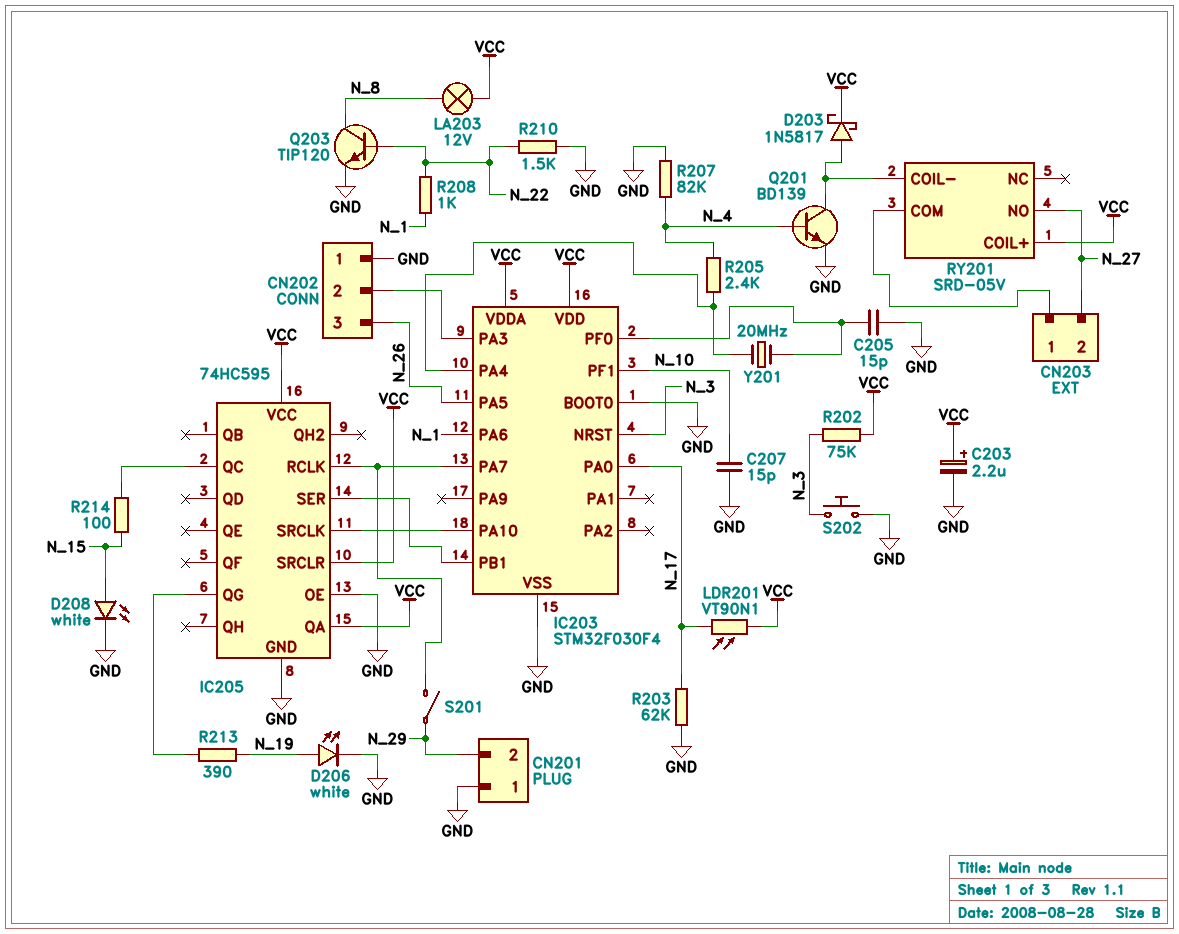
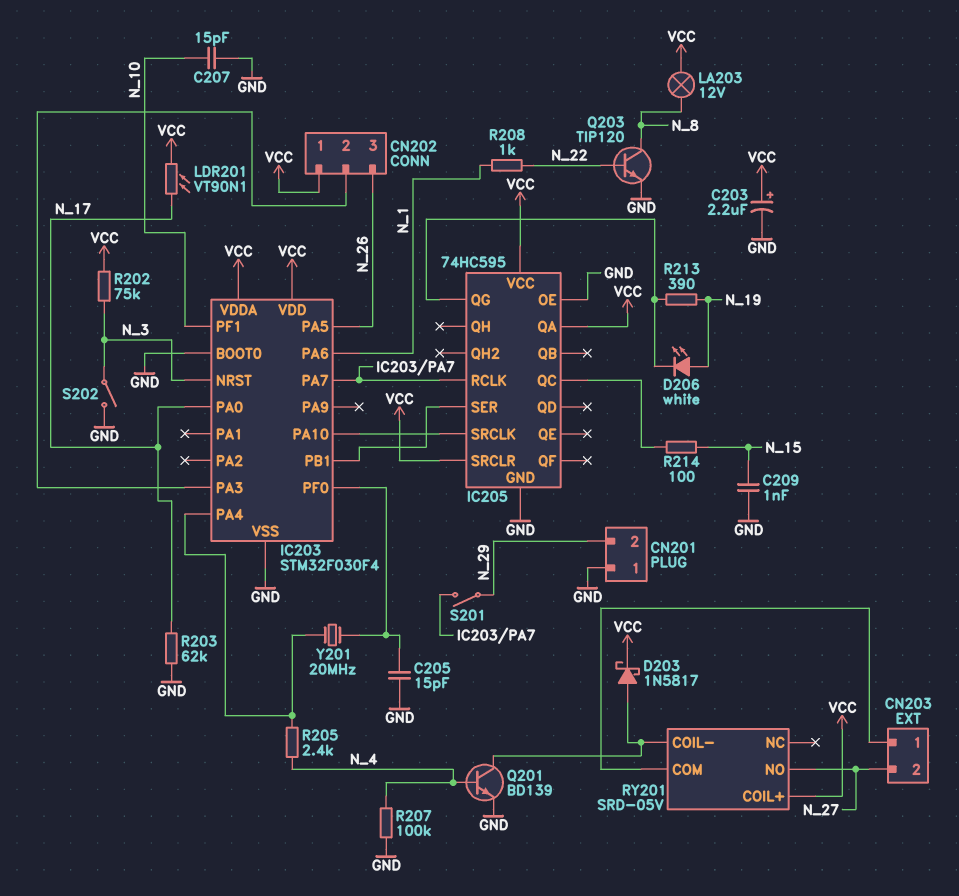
C209: none -> 1nF (GND, N_15)
CN202 pin 1: GND -> VCC
D206: LED white (A N_19, K GND) -> LED white (A N_19, K IC205/QG)
D208: LED white (A N_15, K GND) -> none
R207: 82k (GND, N_4) -> 100k (GND, N_4)
R210: 1.5k (GND, N_22) -> none
S202: button (GND, N_3) -> switch (GND, N_3)

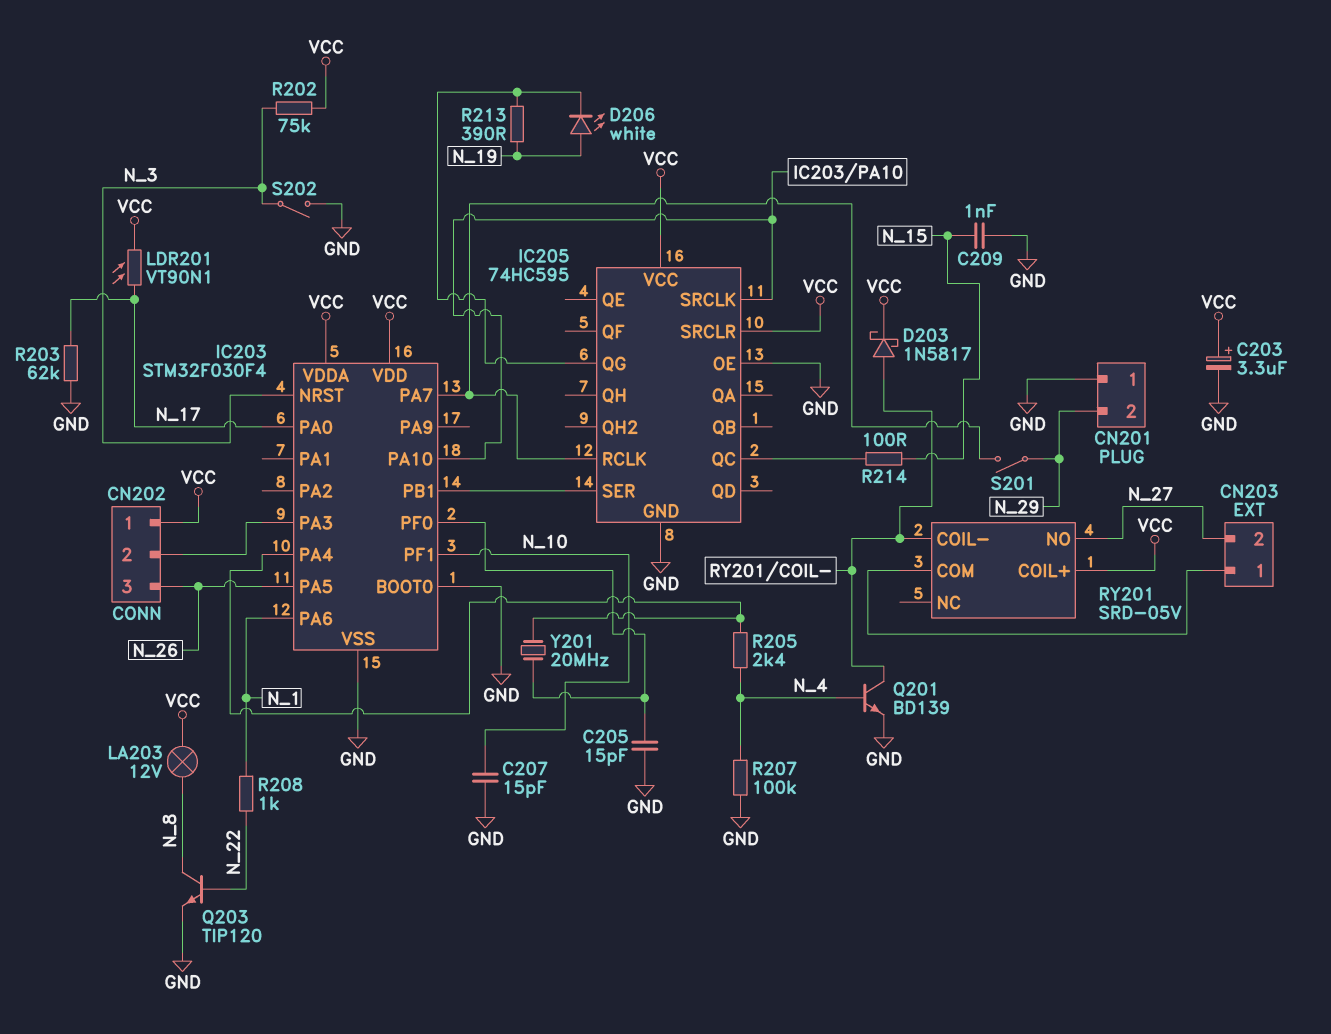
C203: 2.2uF (plus VCC, minus GND) -> 3.3uF (plus VCC, minus GND)
IC205 pin QA: VCC -> none

